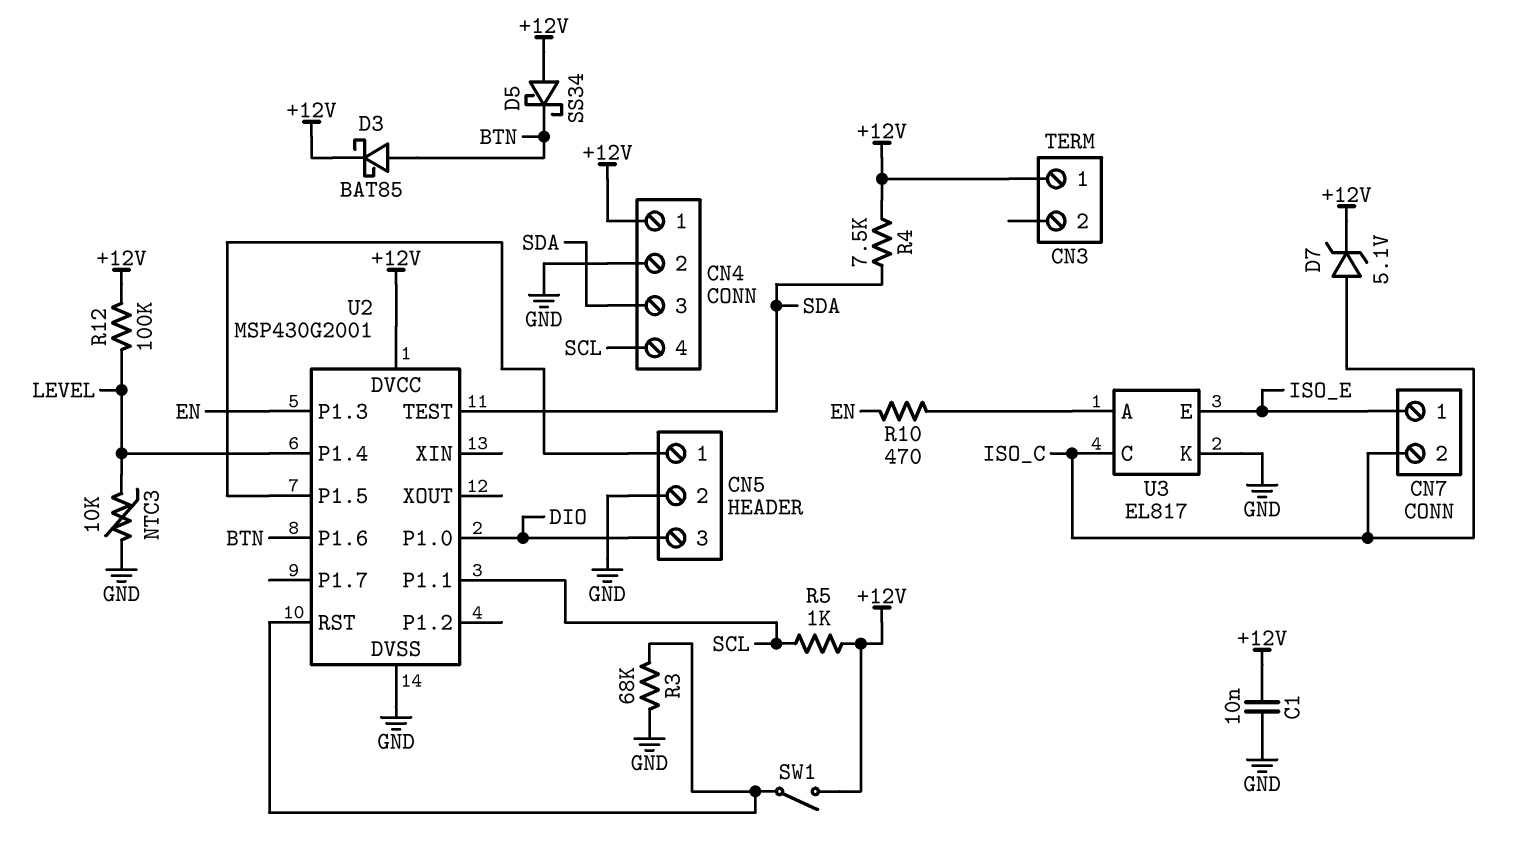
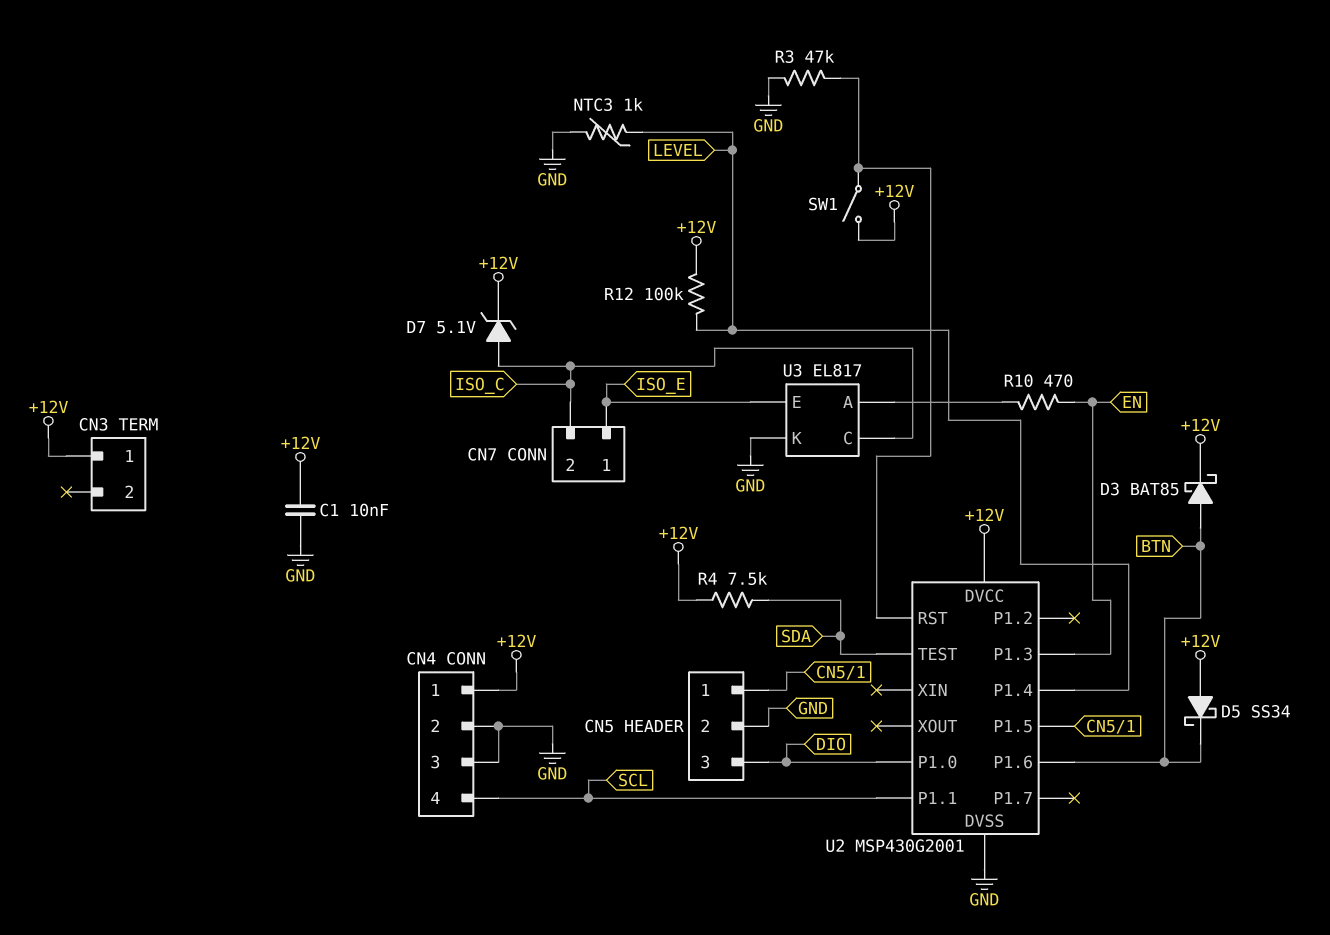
CN4 pin 3: SDA -> GND
NTC3: 10k (GND, LEVEL) -> 1k (GND, LEVEL)
R3: 68k (GND, U2/RST) -> 47k (GND, U2/RST)
R5: 1k (+12V, SCL) -> none

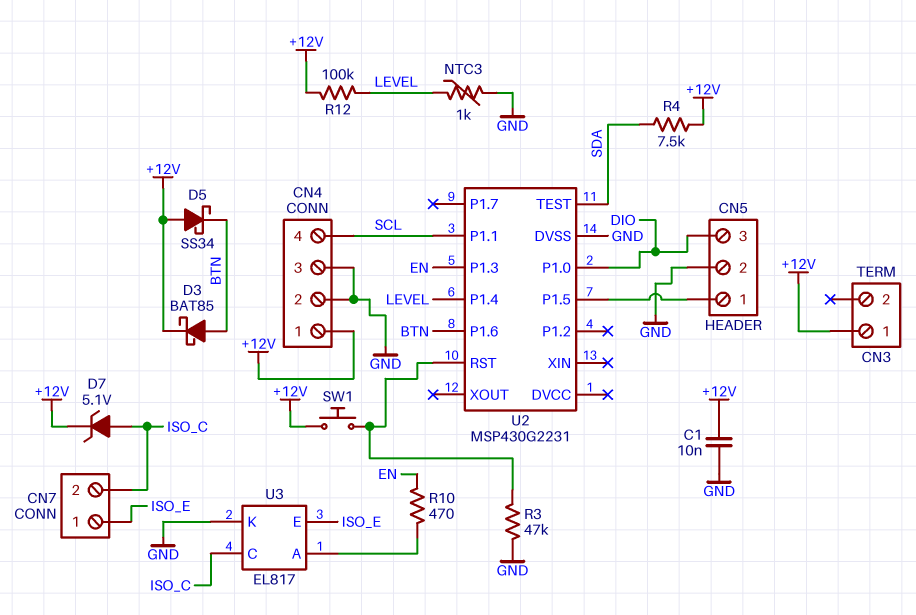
SW1: switch (+12V, U2/RST) -> button (+12V, U2/RST)
U2: MSP430G2001 -> MSP430G2231
U2 pin DVCC: +12V -> none

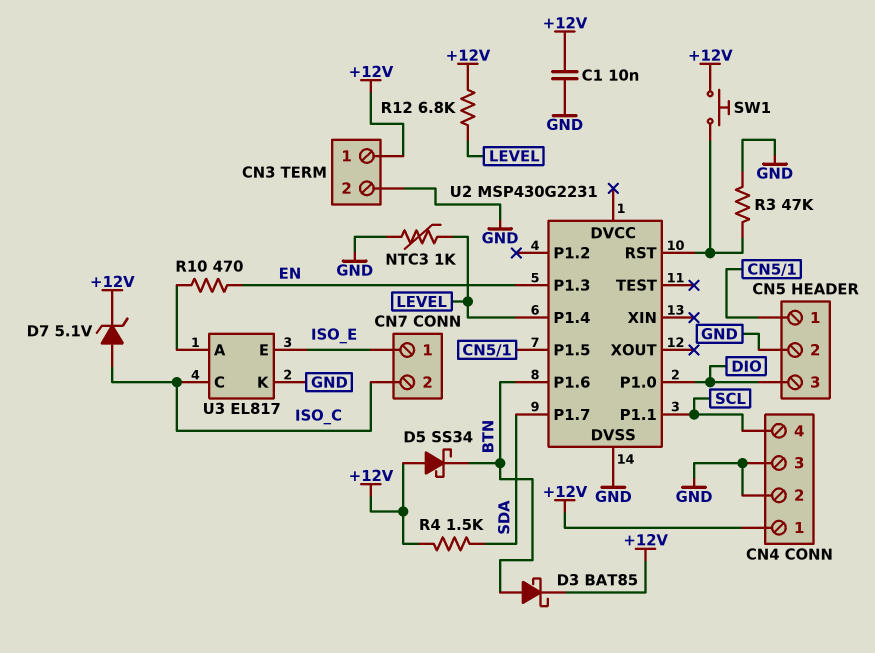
CN3 pin 2: none -> GND
R4: 7.5k (+12V, SDA) -> 1.5k (+12V, SDA)
R12: 100k (+12V, LEVEL) -> 6.8k (+12V, LEVEL)
U2 pin P1.7: none -> SDA
U2 pin TEST: SDA -> none

